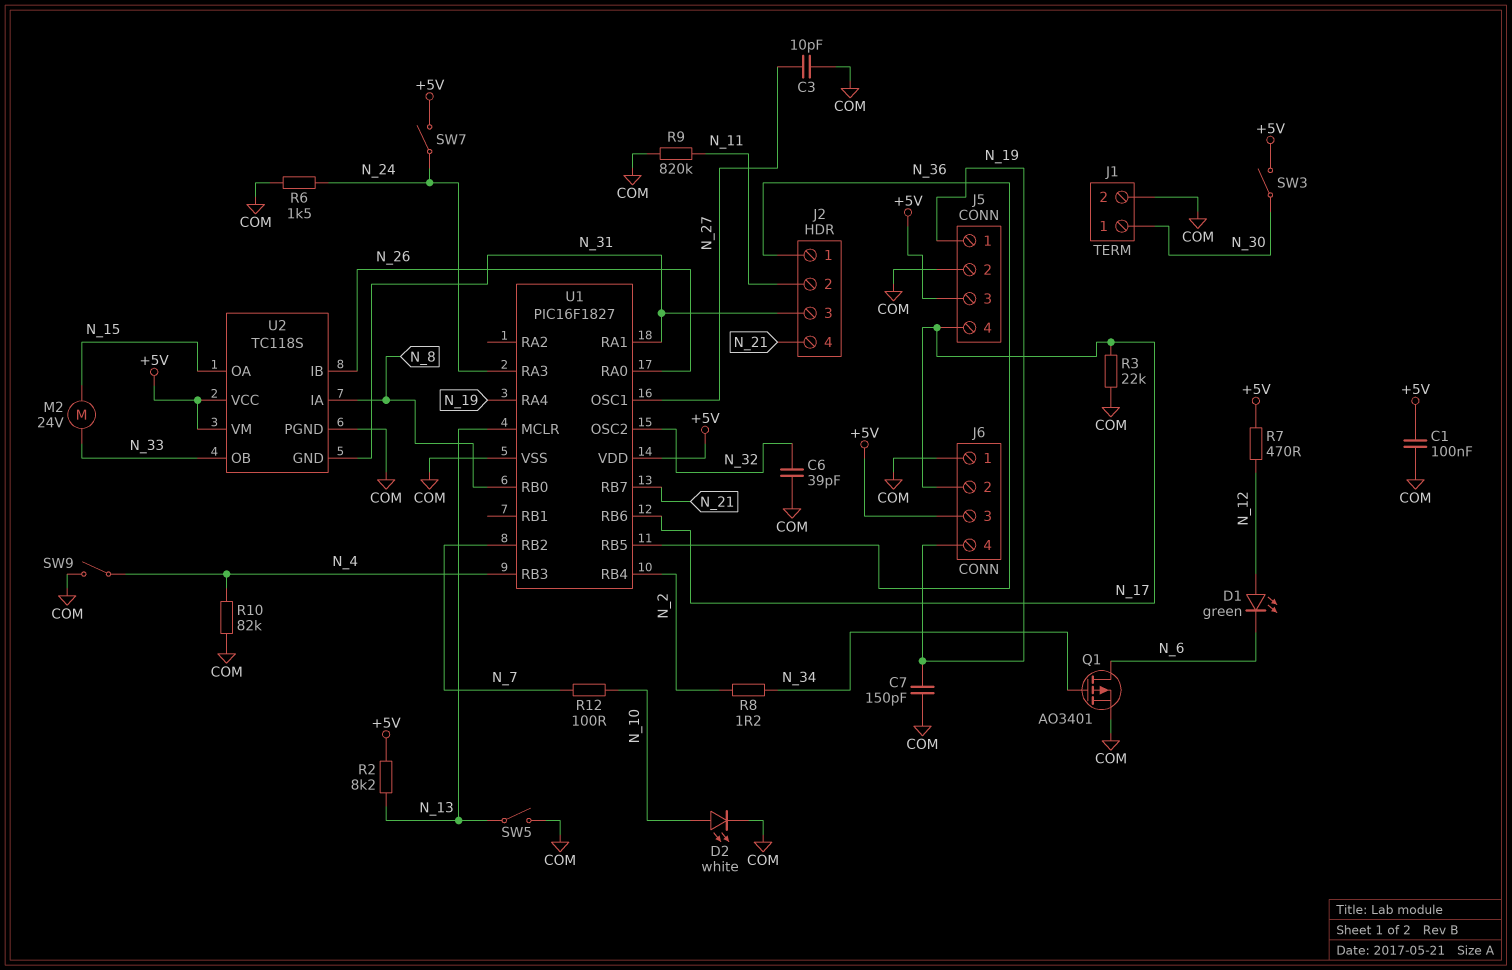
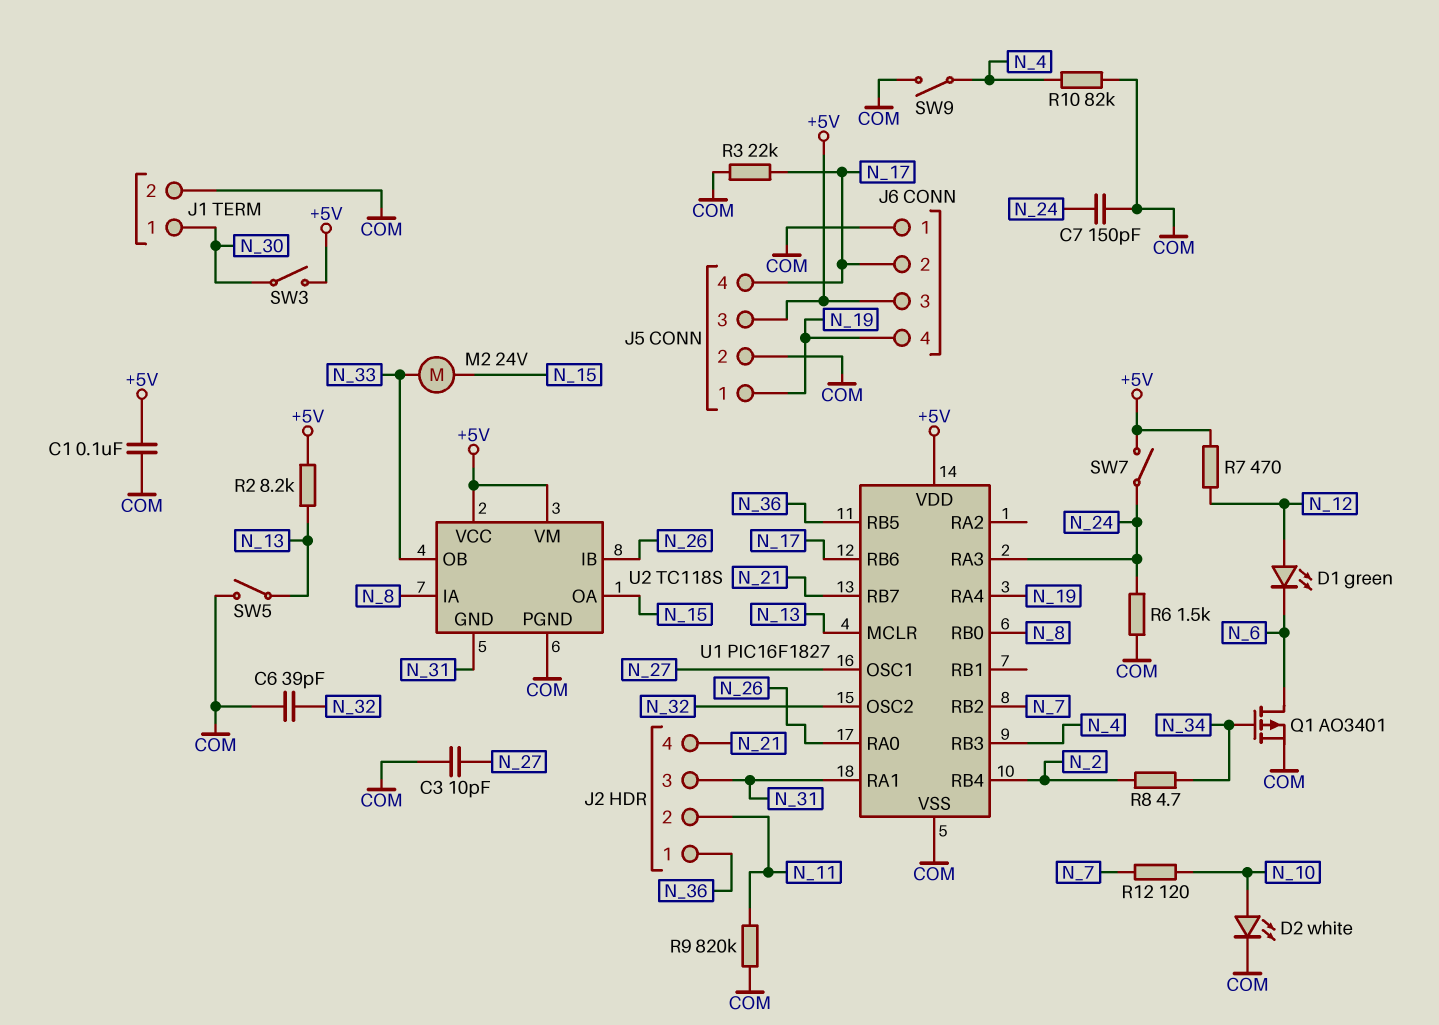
C7: 150pF (COM, N_19) -> 150pF (COM, N_24)
R8: 1.2 (N_2, N_34) -> 4.7 (N_2, N_34)
R12: 100 (N_7, N_10) -> 120 (N_7, N_10)

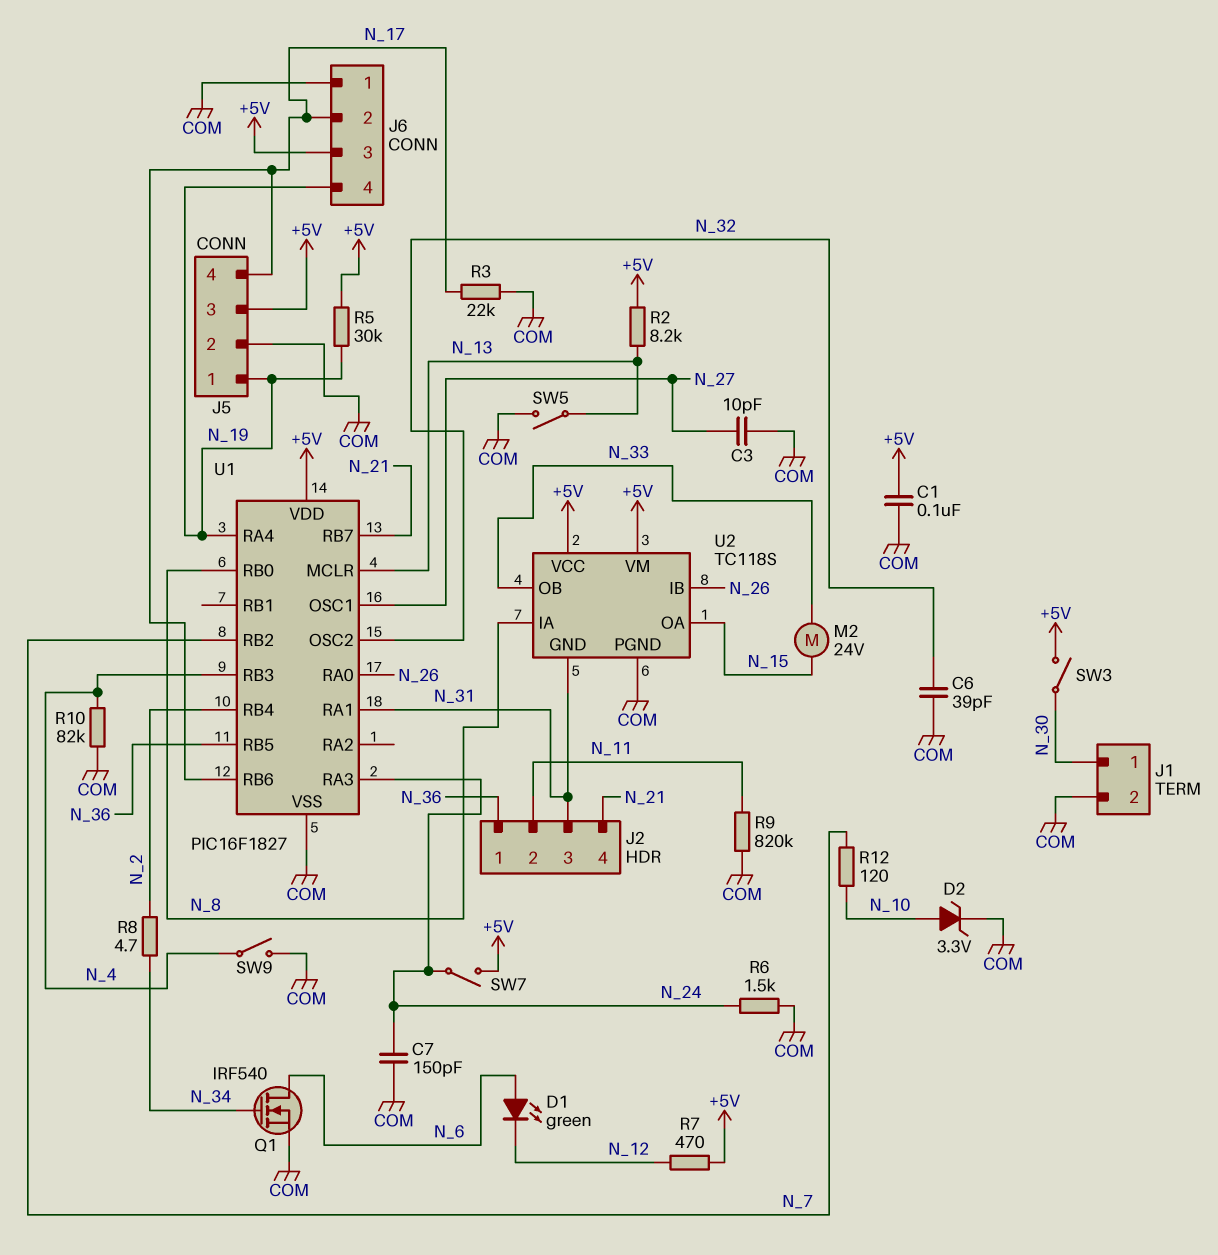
D1: LED green (A N_12, K N_6) -> LED green (A N_6, K N_12)
D2: LED white (A N_10, K COM) -> zener 3.3V (A N_10, K COM)
Q1: PMOS AO3401 (G N_34, D N_6, S COM) -> NMOS IRF540 (G N_34, D N_6, S COM)
R5: none -> 30k (+5V, N_19)

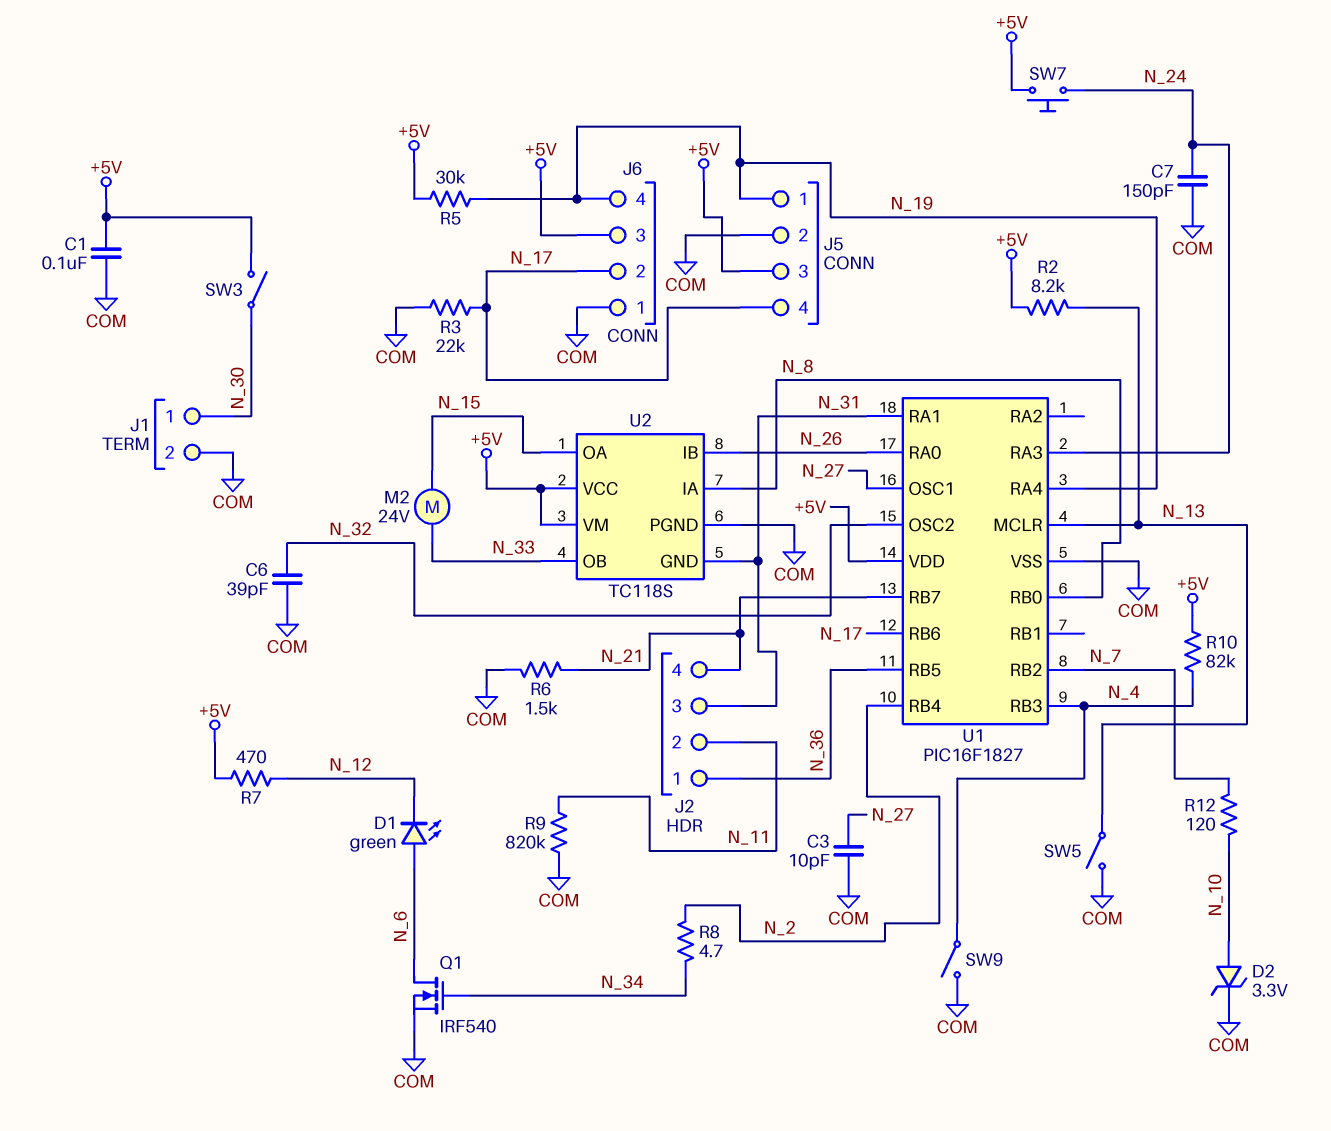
R6: 1.5k (COM, N_24) -> 1.5k (COM, N_21)
R10: 82k (COM, N_4) -> 82k (+5V, N_4)
SW7: switch (+5V, N_24) -> button (+5V, N_24)

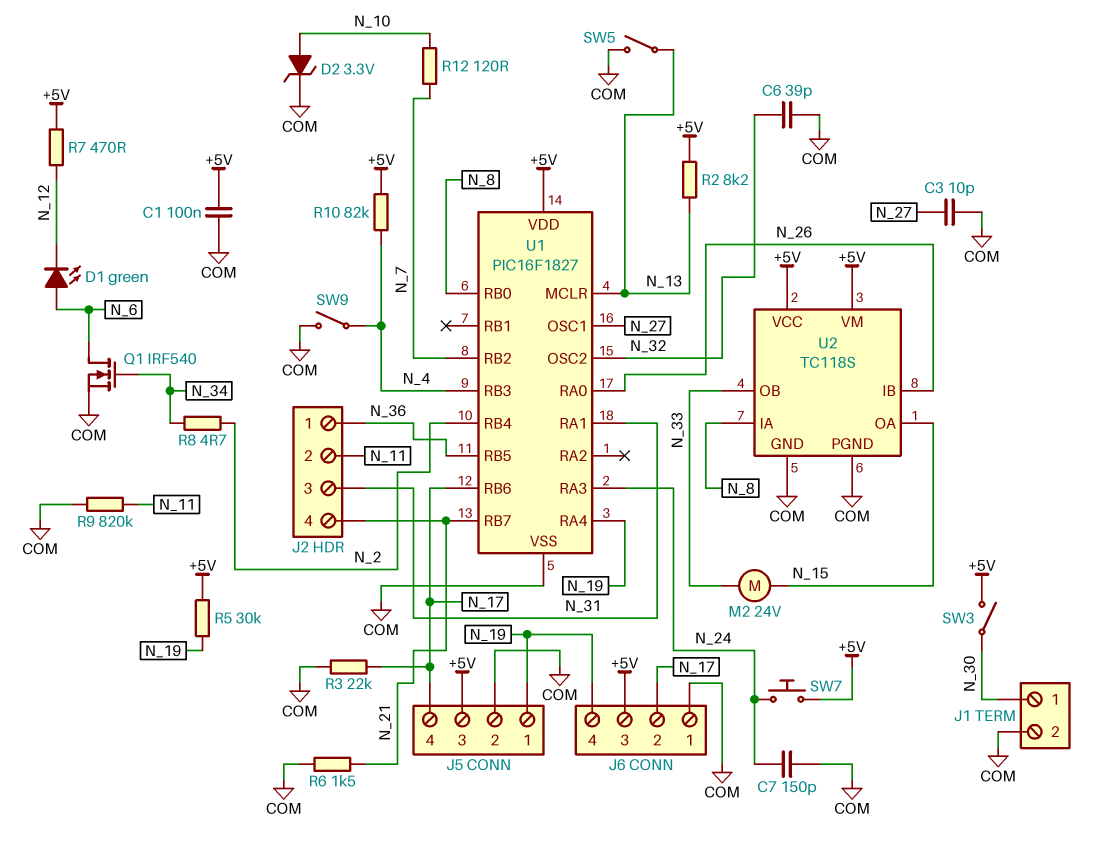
U2 pin GND: N_31 -> COM

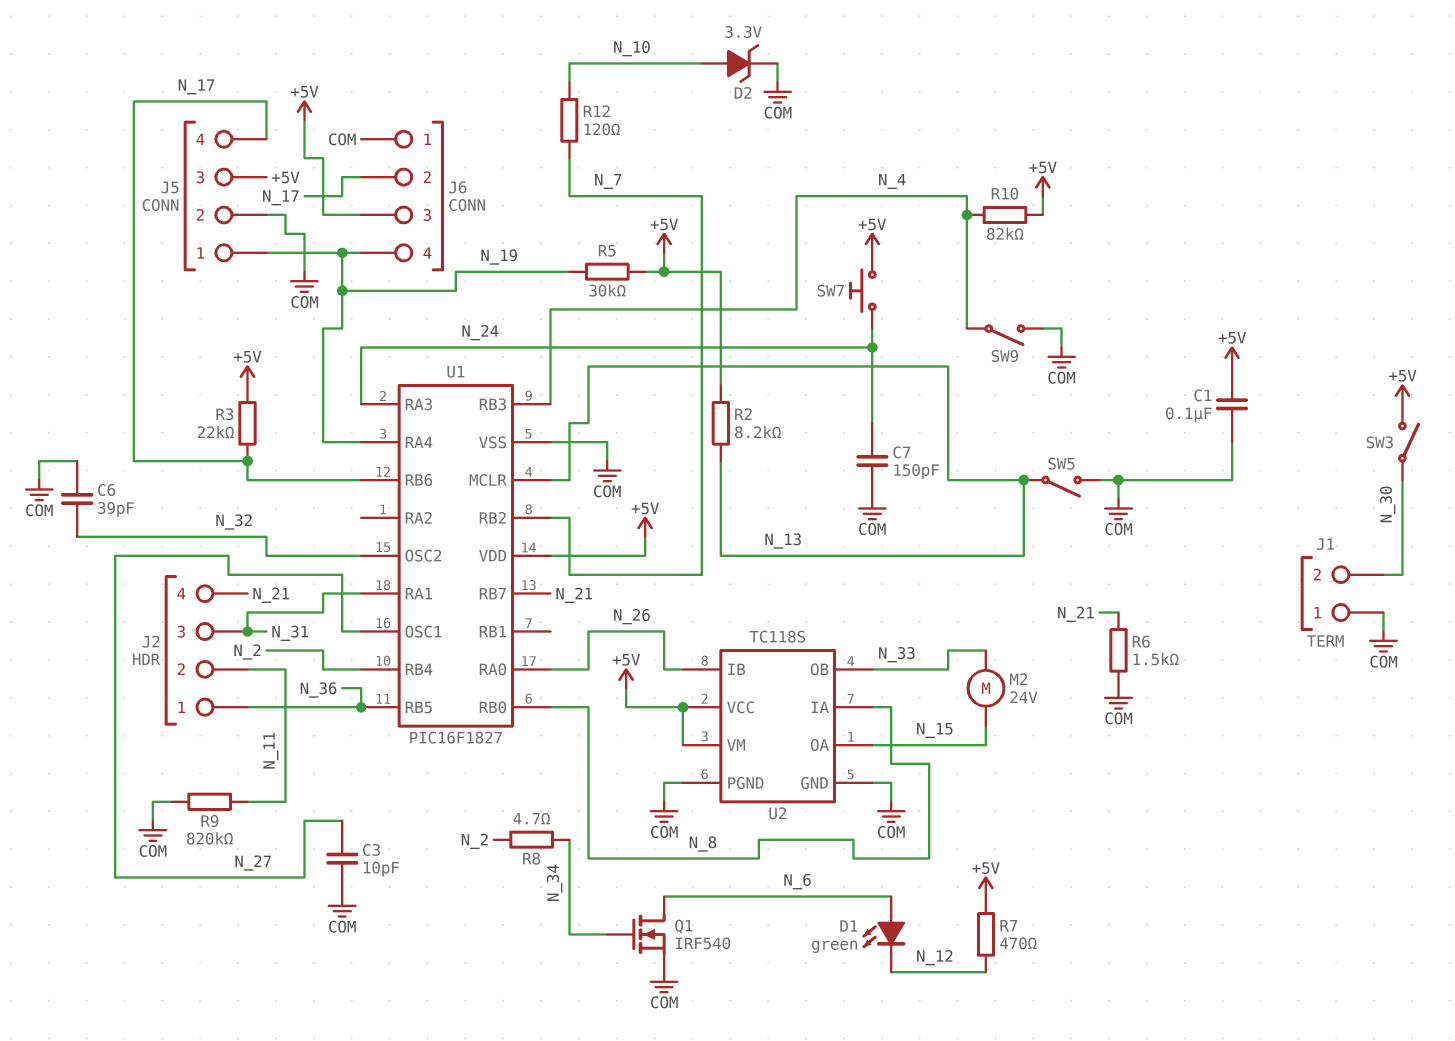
J1 pin 1: N_30 -> COM
J1 pin 2: COM -> N_30
R3: 22k (COM, N_17) -> 22k (+5V, N_17)

